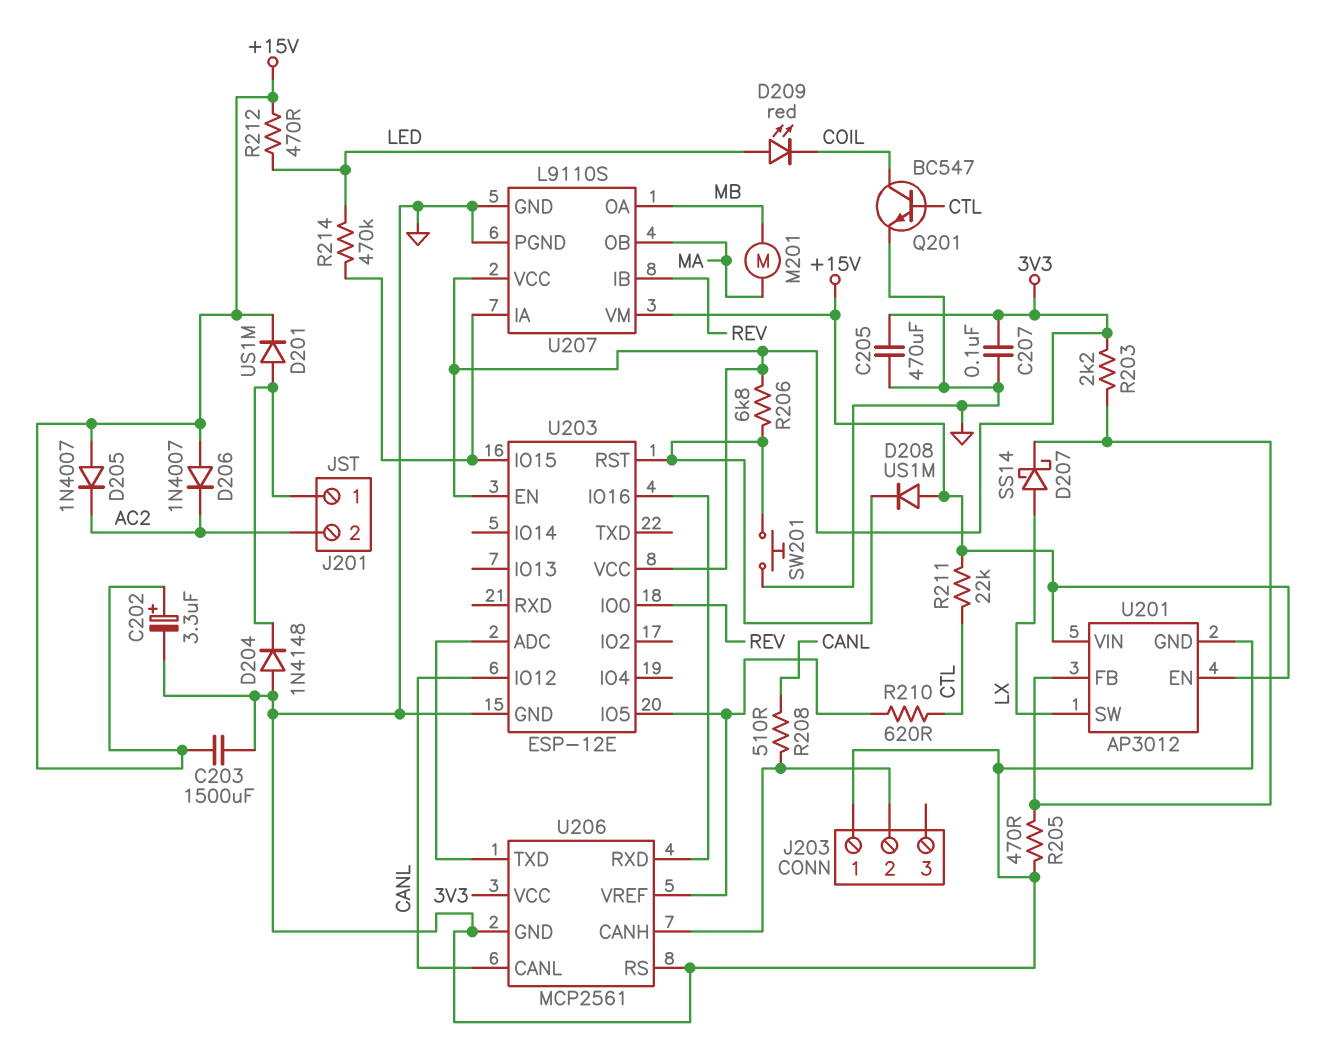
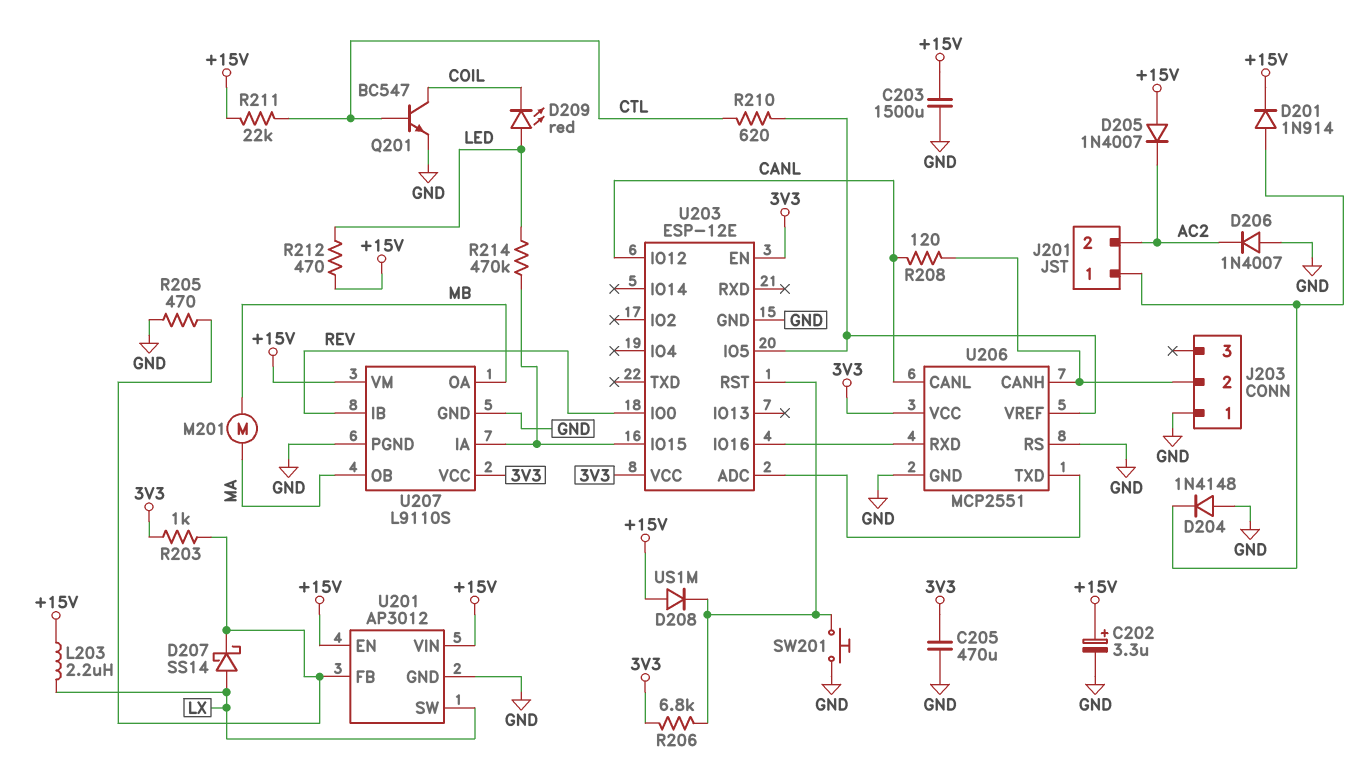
C207: 100nF (3V3, GND) -> none
D201: diode US1M (A J201/1, K +15V) -> diode 1N914 (A J201/1, K +15V)
D206: diode 1N4007 (A +15V, K AC2) -> diode 1N4007 (A GND, K AC2)
L203: none -> 2.2uH (+15V, LX)
R203: 2.2k (3V3, U201/FB) -> 1k (3V3, U201/FB)
R208: 510 (CANL, J203/2) -> 120 (CANL, J203/2)
U206: MCP2561 -> MCP2551

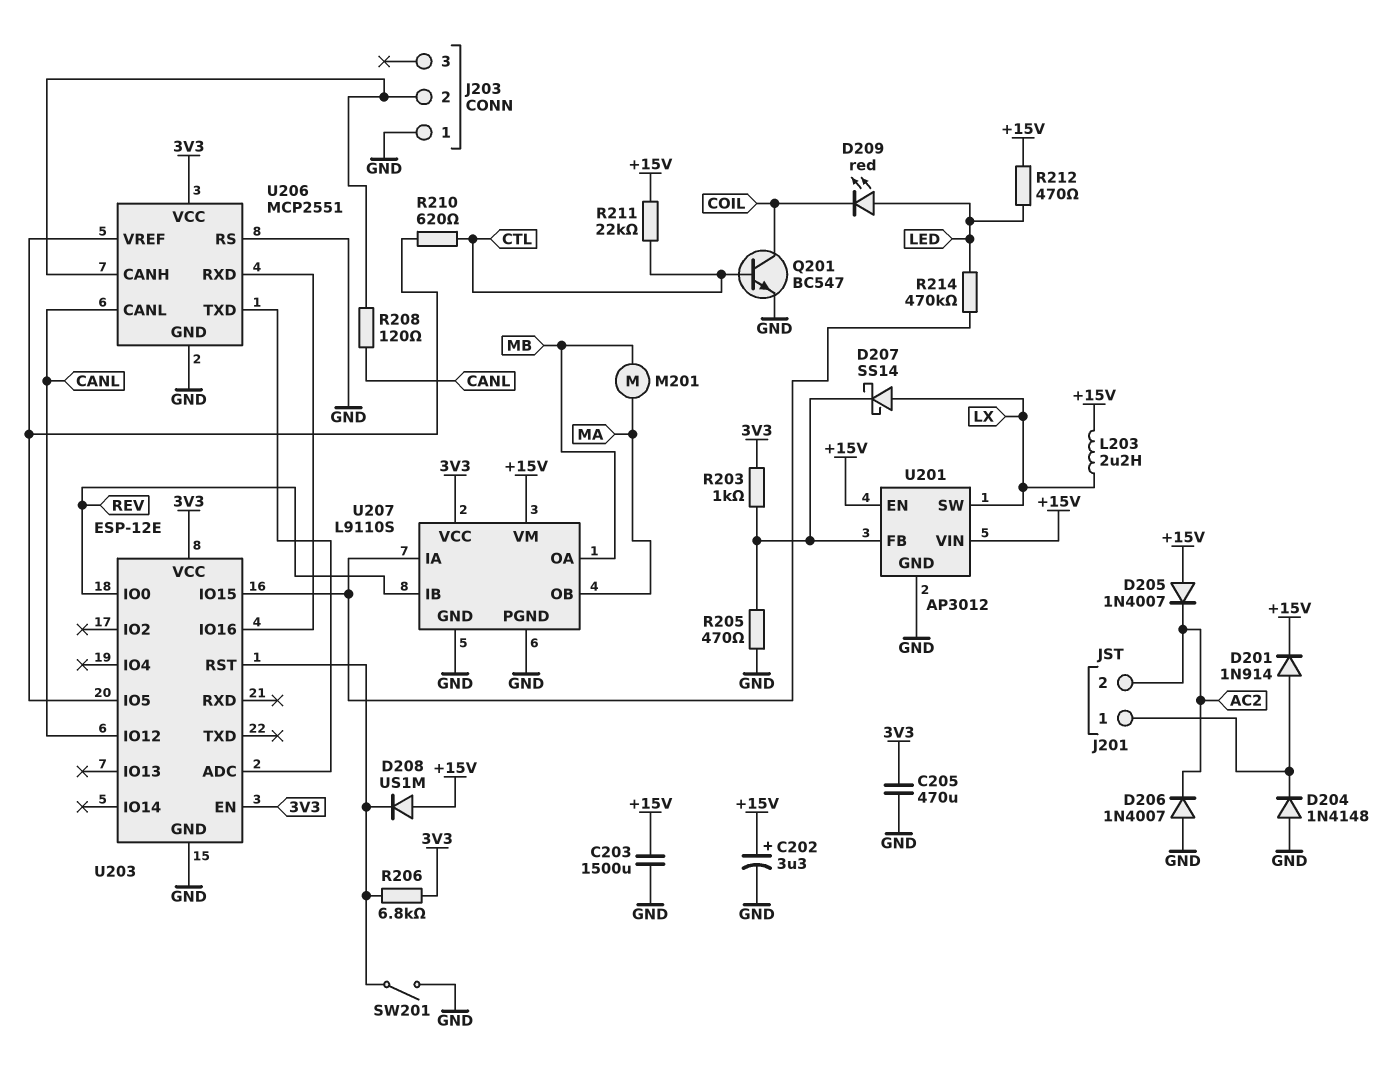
SW201: button (GND, U203/RST) -> switch (GND, U203/RST)

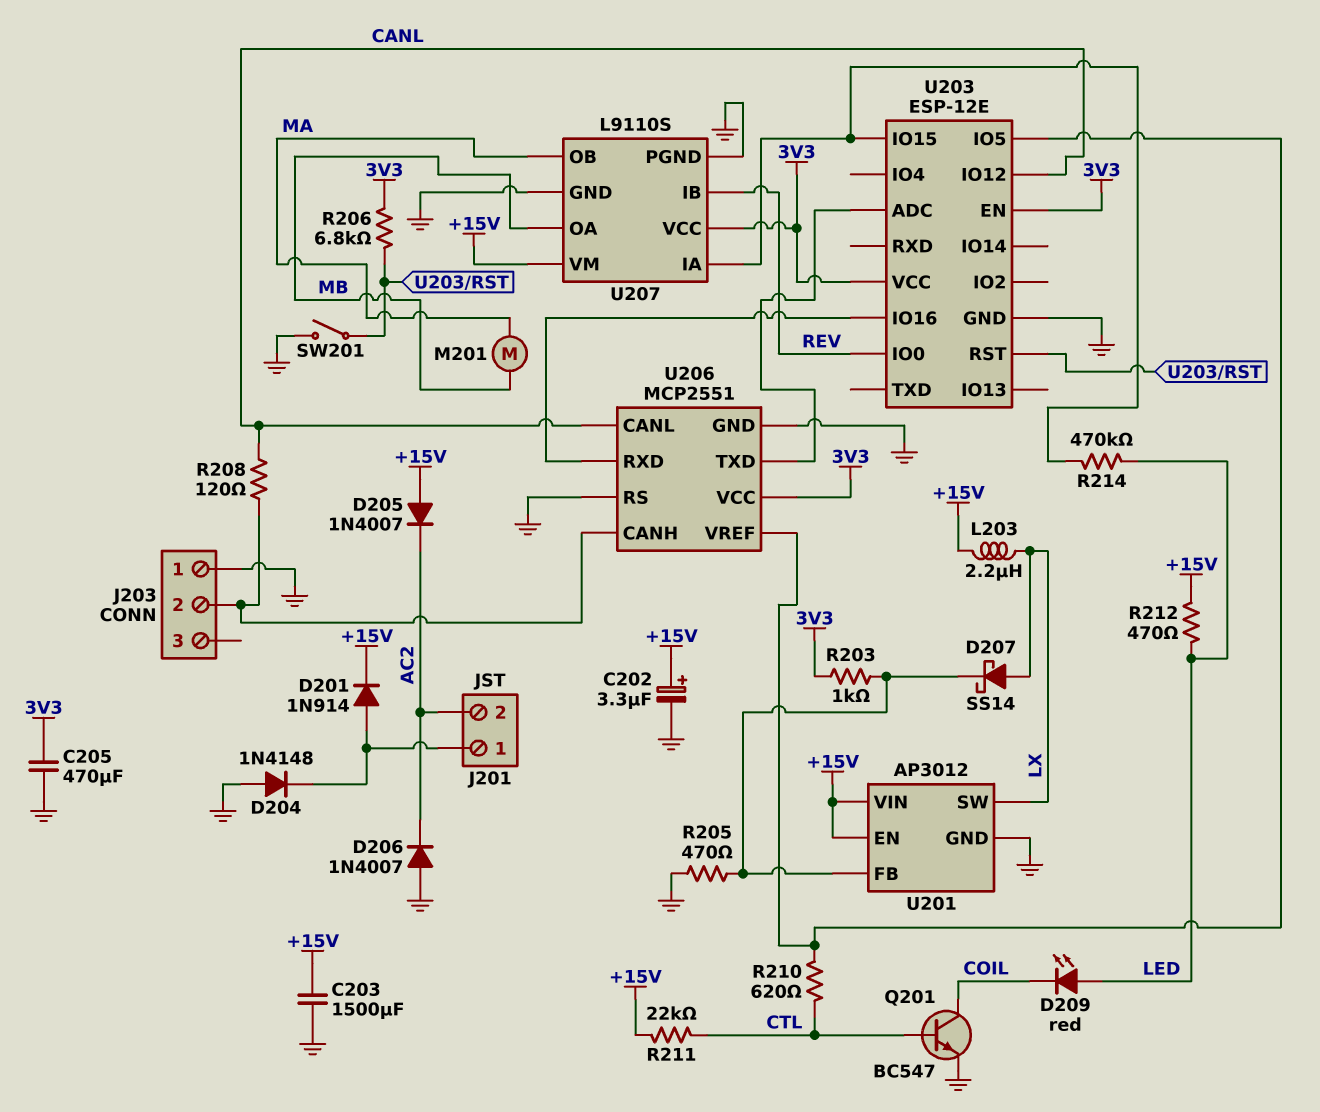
D208: diode US1M (A +15V, K U203/RST) -> none

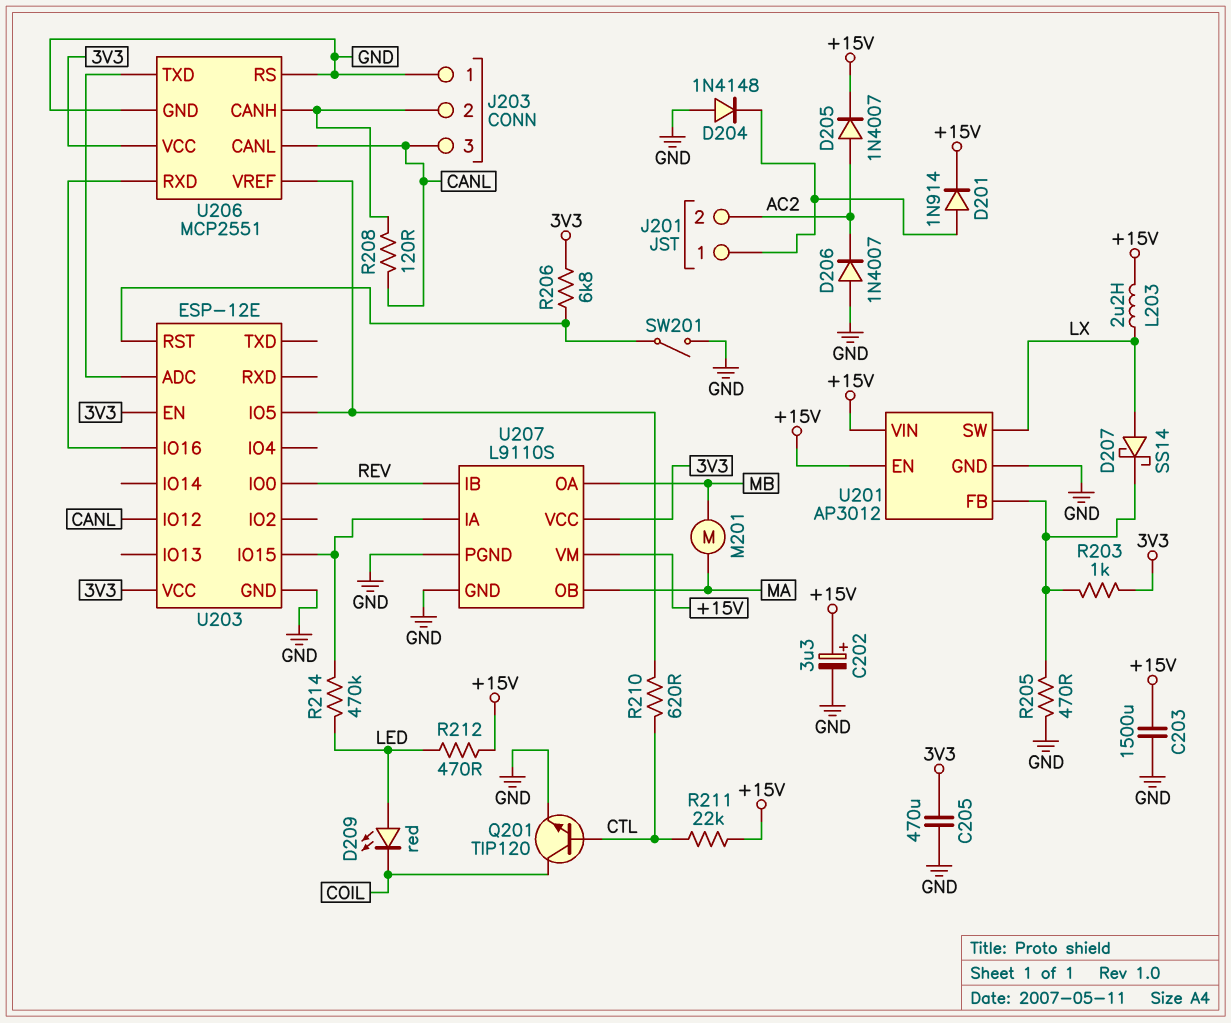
D205: diode 1N4007 (A +15V, K AC2) -> diode 1N4007 (A AC2, K +15V)
J203 pin 3: none -> CANL
Q201: NPN BC547 (B CTL, C COIL, E GND) -> NPN TIP120 (B CTL, C COIL, E GND)

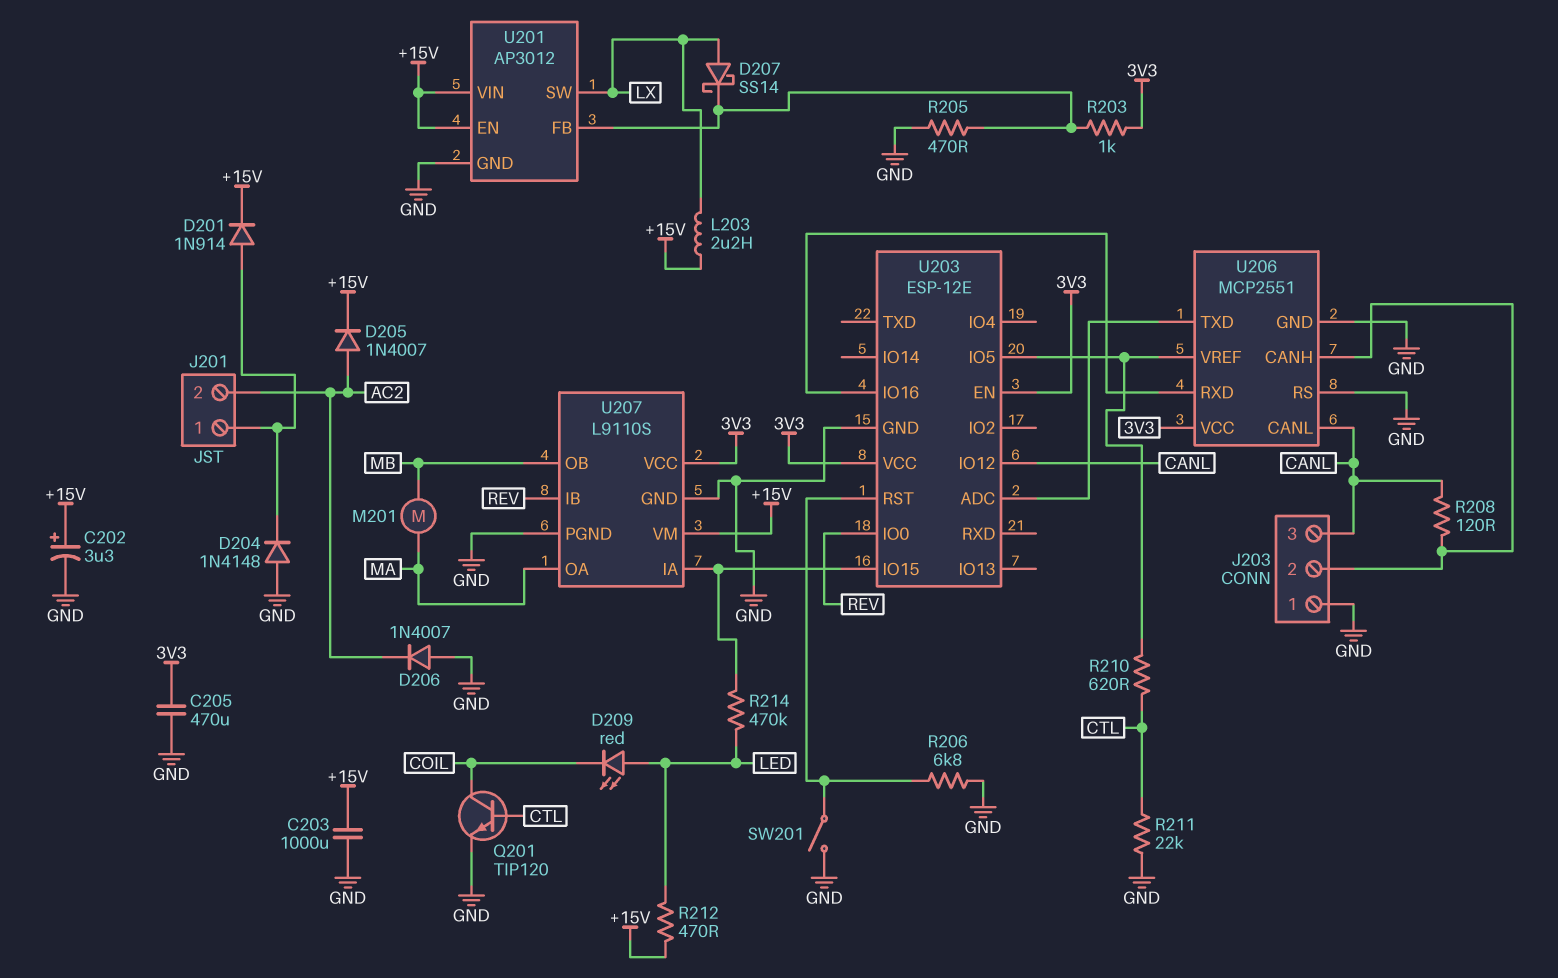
C203: 1500uF (+15V, GND) -> 1000uF (+15V, GND)
R206: 6.8k (3V3, U203/RST) -> 6.8k (GND, U203/RST)
R211: 22k (+15V, CTL) -> 22k (CTL, GND)
U207 pin OA: MB -> MA
U207 pin OB: MA -> MB

